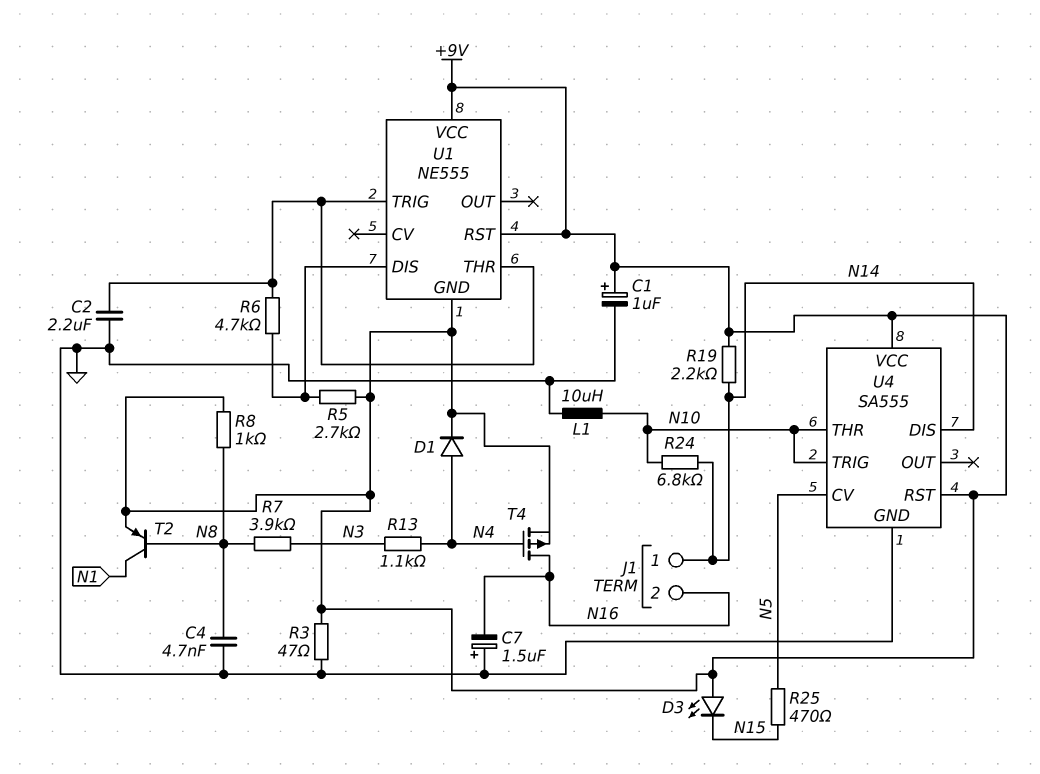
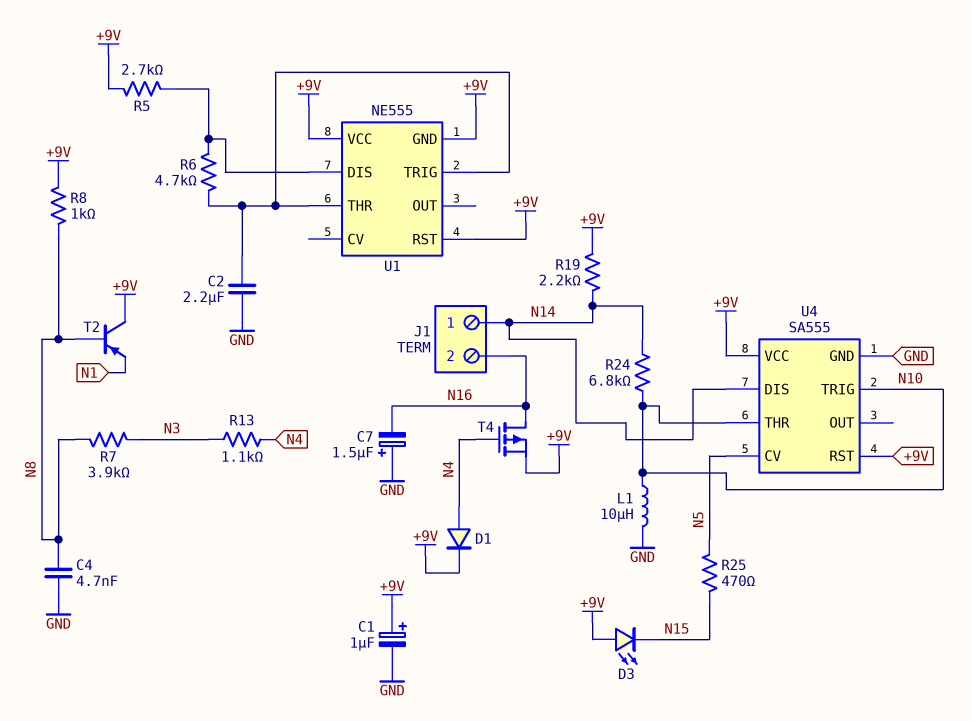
R3: 47 (+9V, GND) -> none
T2: PNP (B N8, C N1, E +9V) -> PNP (B N8, C +9V, E N1)

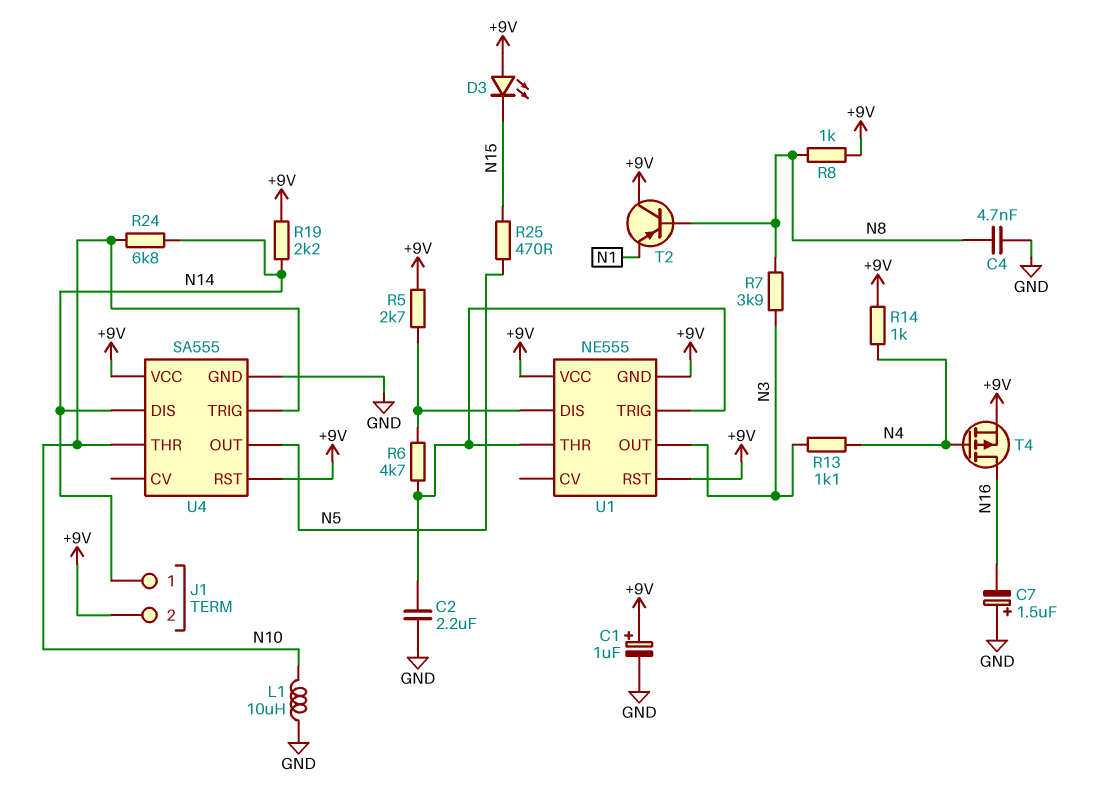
D1: diode (A N4, K +9V) -> none
J1 pin 2: N16 -> +9V
R14: none -> 1k (+9V, N4)
U1 pin OUT: none -> N3
U4 pin CV: N5 -> none
U4 pin OUT: none -> N5

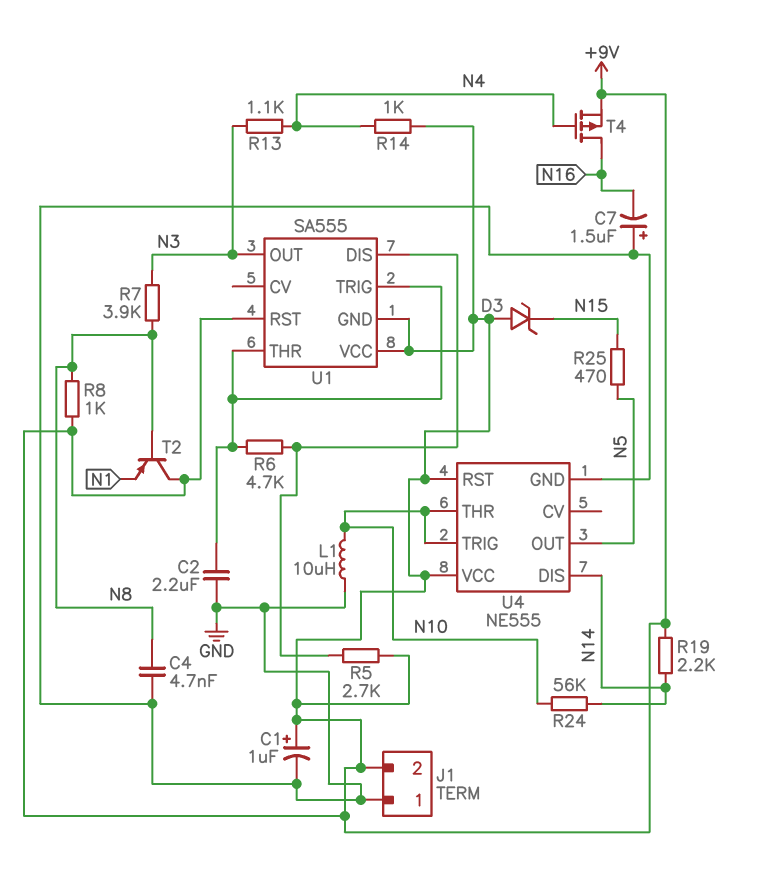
D3: LED (A +9V, K N15) -> zener (A +9V, K N15)
J1 pin 1: N14 -> GND
R24: 6.8k (N10, N14) -> 56k (N10, N14)
U1: NE555 -> SA555
U4: SA555 -> NE555

